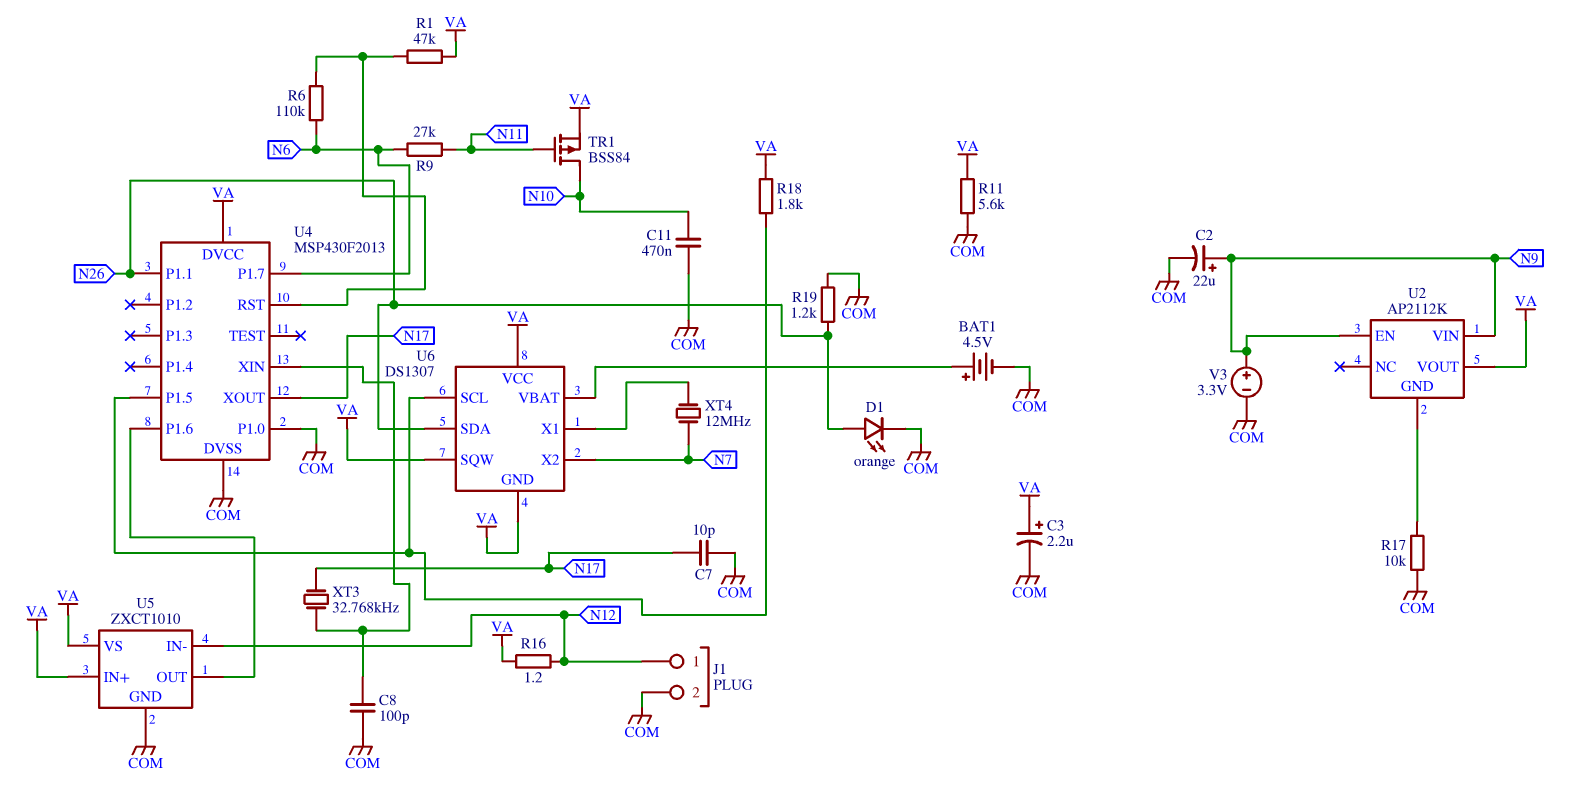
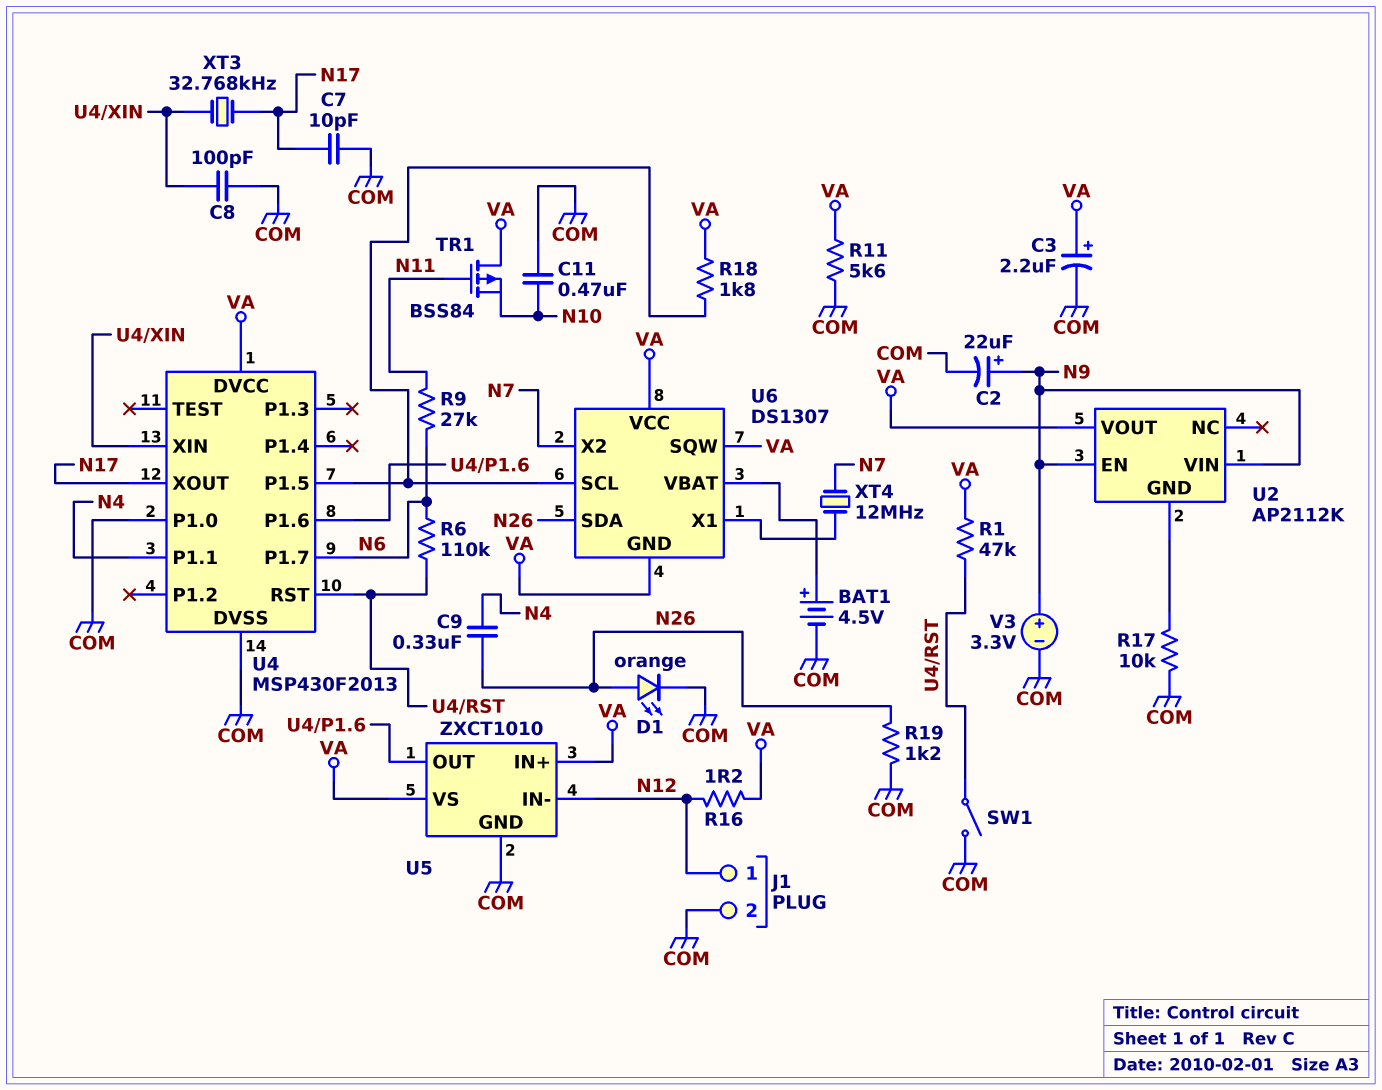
C9: none -> 330nF (N4, N26)
SW1: none -> switch (COM, U4/RST)
TR1: PMOS BSS84 (G N11, D N10, S VA) -> PMOS BSS84 (G N11, D VA, S N10)
U4 pin P1.1: N26 -> N4

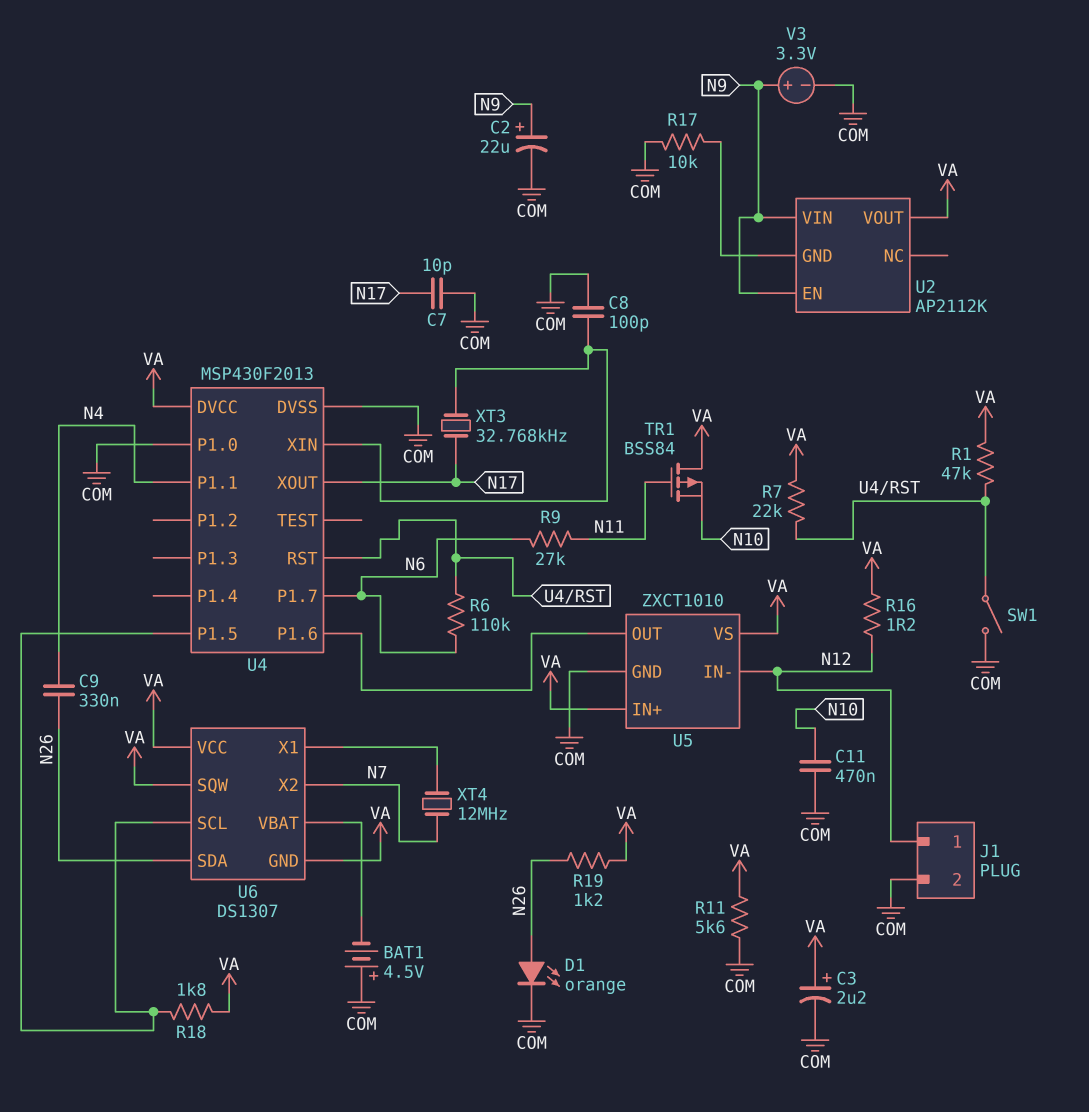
BAT1: 4.5V (plus U6/VBAT, minus COM) -> 4.5V (plus COM, minus U6/VBAT)
R7: none -> 22k (U4/RST, VA)
R19: 1.2k (COM, N26) -> 1.2k (N26, VA)

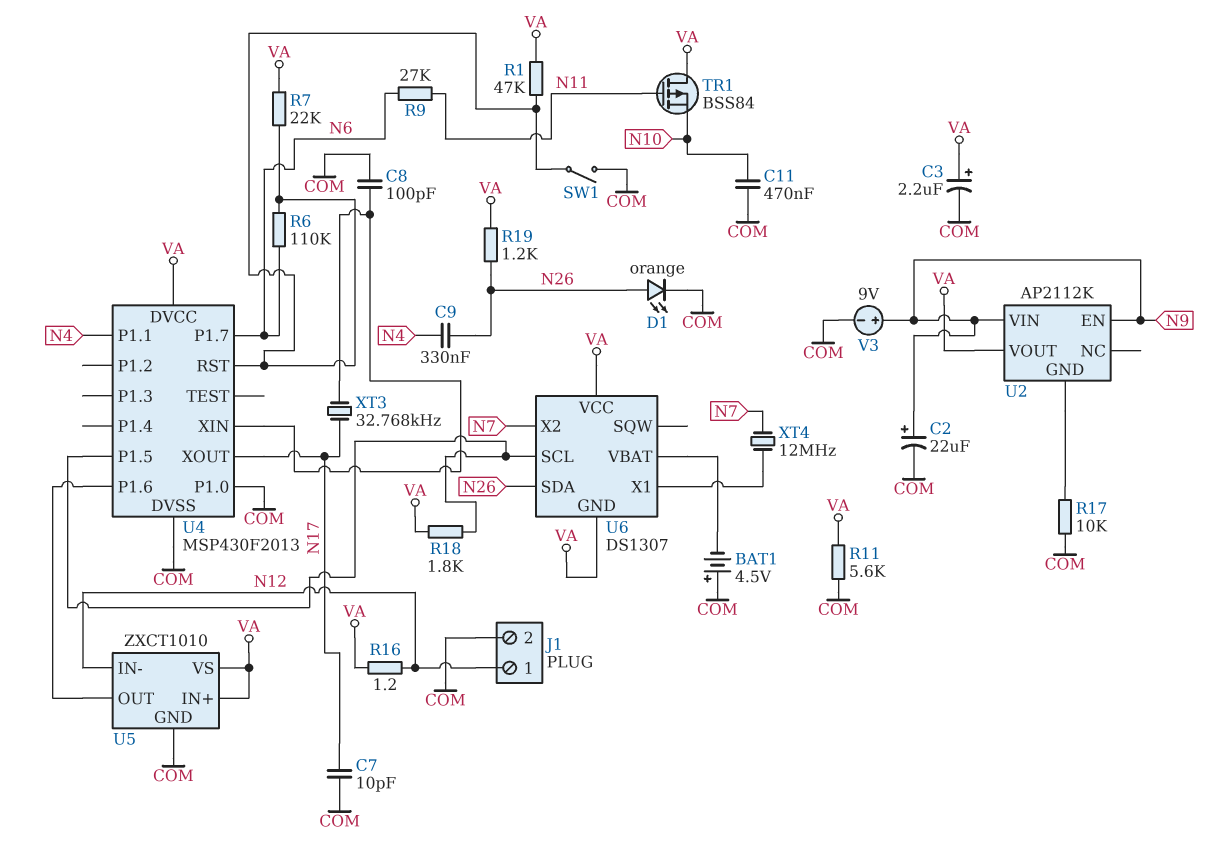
U6 pin SQW: VA -> none
V3: 3.3V (plus N9, minus COM) -> 9V (plus N9, minus COM)

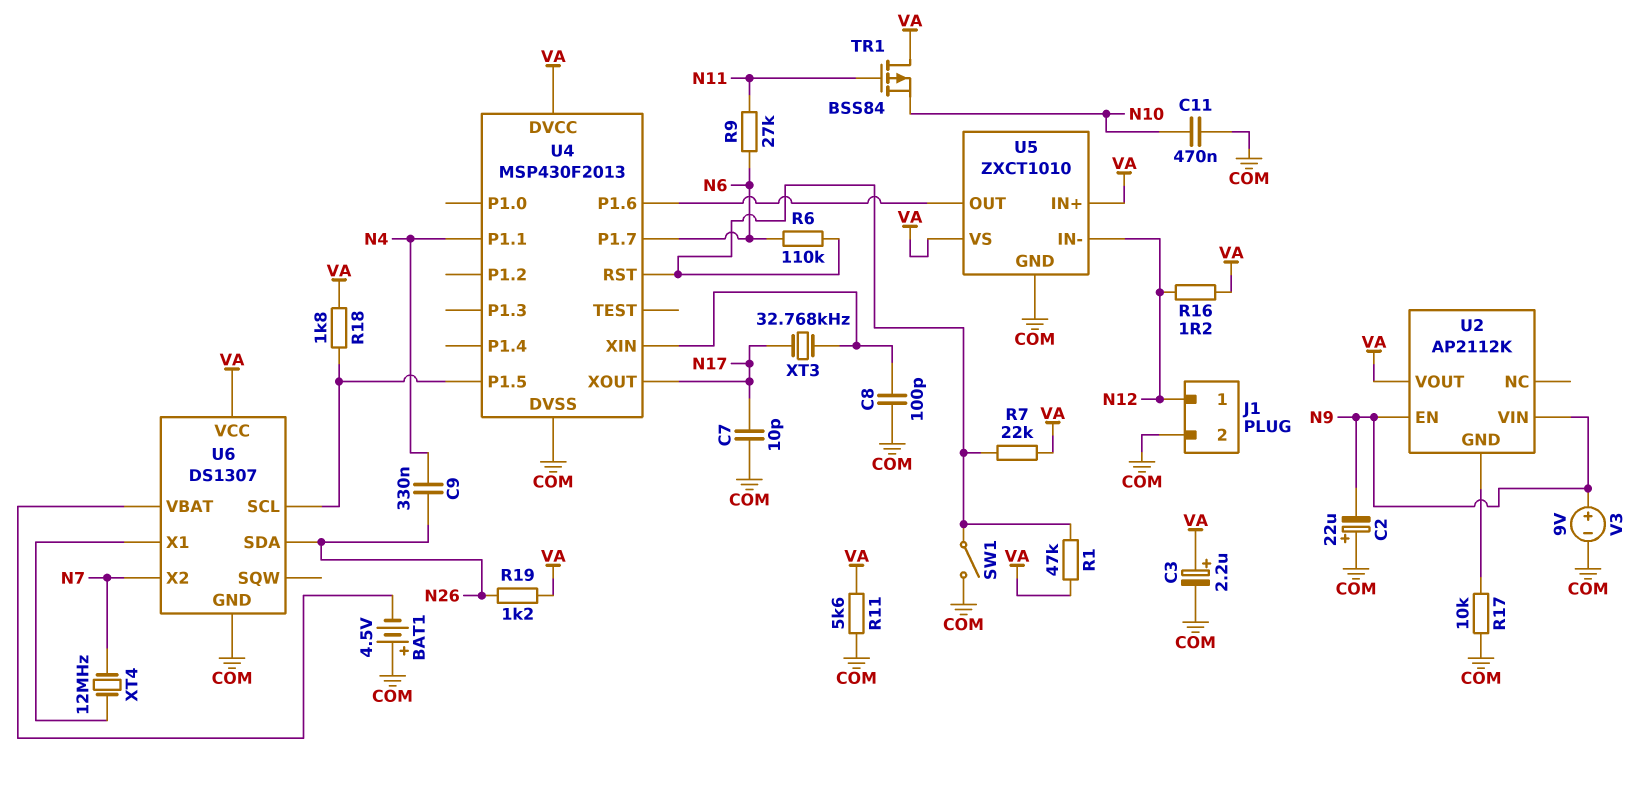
C2: 22uF (plus N9, minus COM) -> 22uF (plus COM, minus N9)
D1: LED orange (A N26, K COM) -> none
U4 pin P1.0: COM -> none
U6 pin GND: VA -> COM

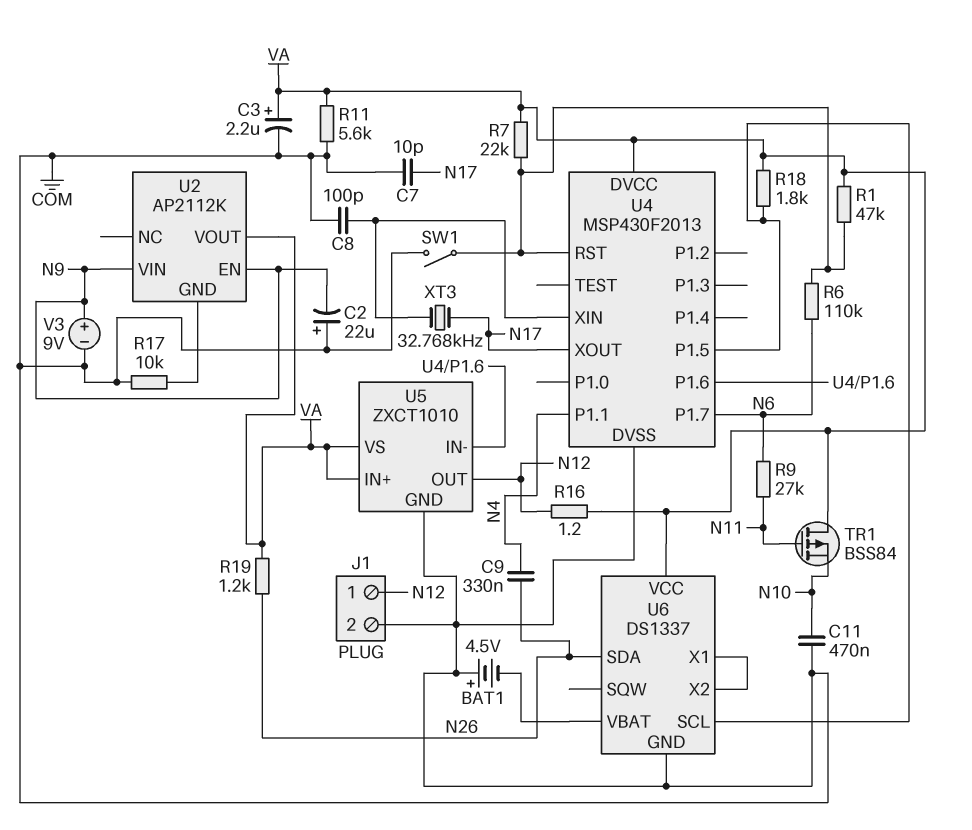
U5 pin IN-: N12 -> U4/P1.6
U5 pin OUT: U4/P1.6 -> N12
U6: DS1307 -> DS1337
U6 pin X2: N7 -> U6/X1
XT4: 12MHz (N7, U6/X1) -> none

